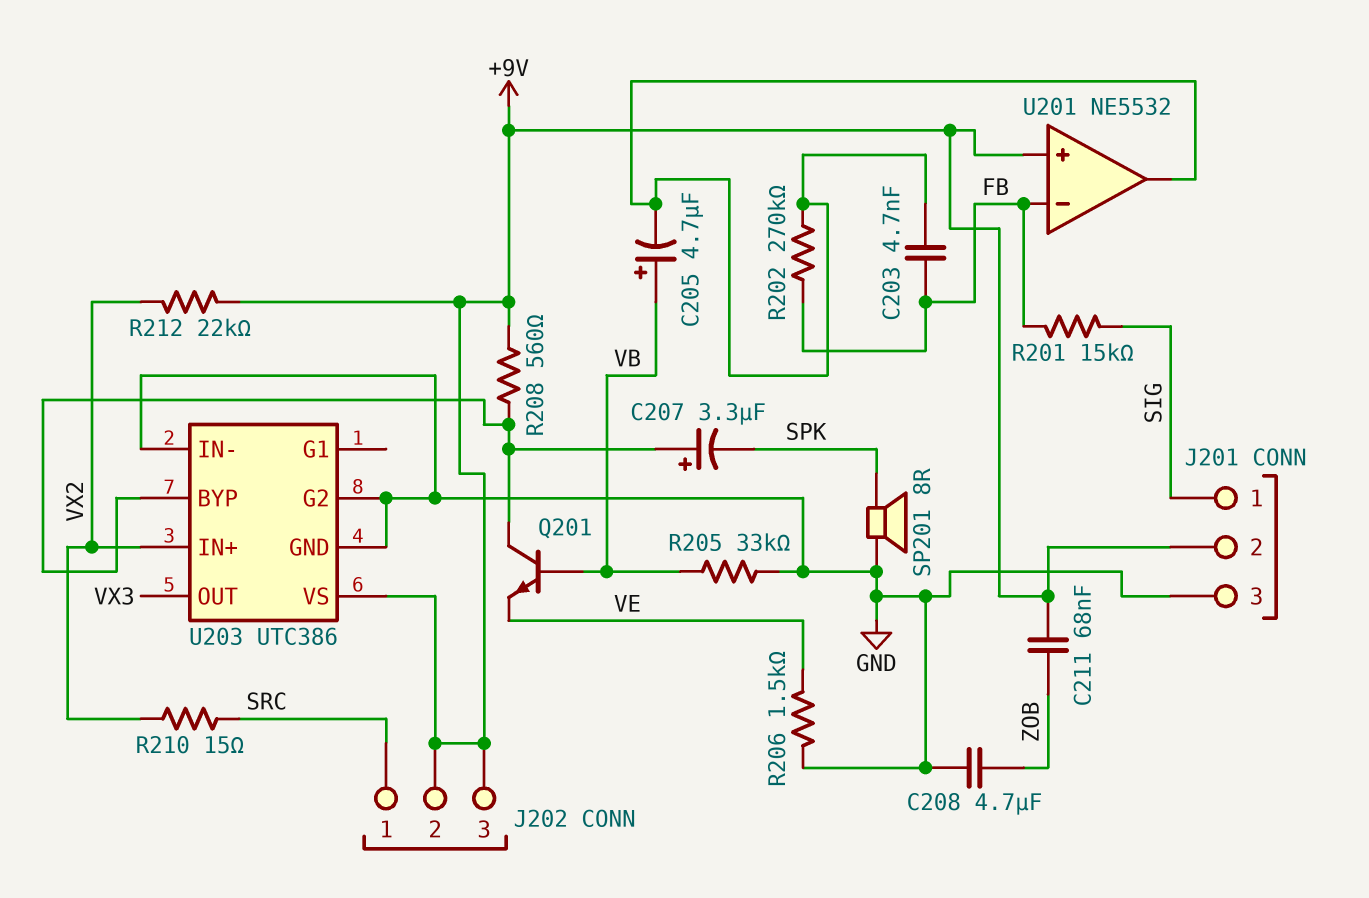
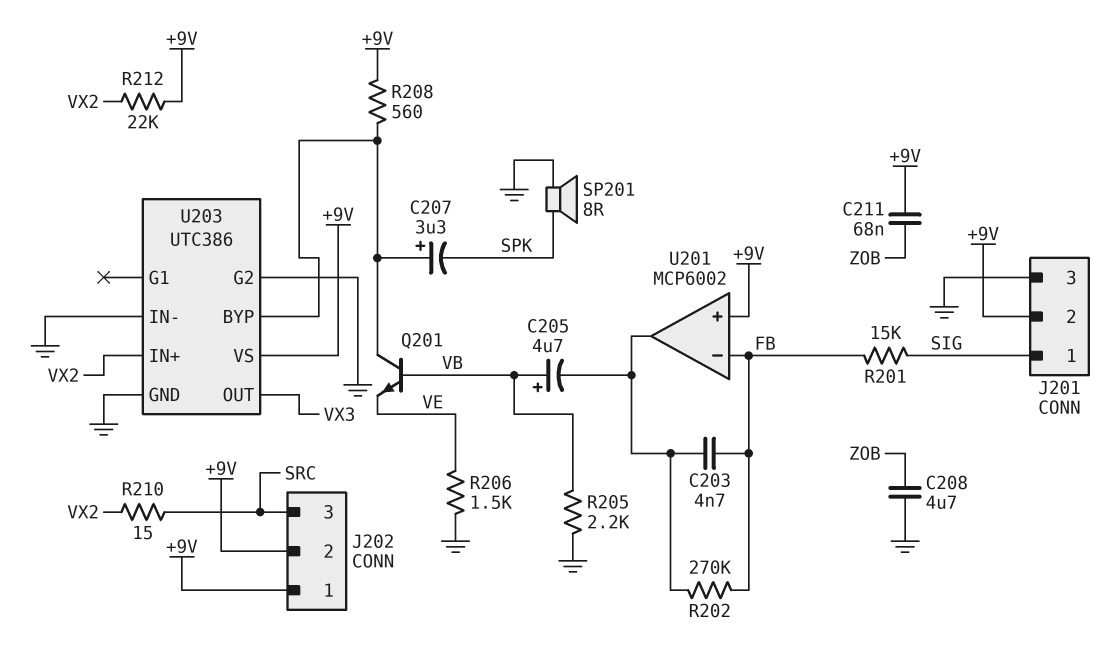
J202 pin 1: SRC -> +9V
J202 pin 3: +9V -> SRC
R205: 33k (GND, VB) -> 2.2k (GND, VB)
U201: NE5532 -> MCP6002

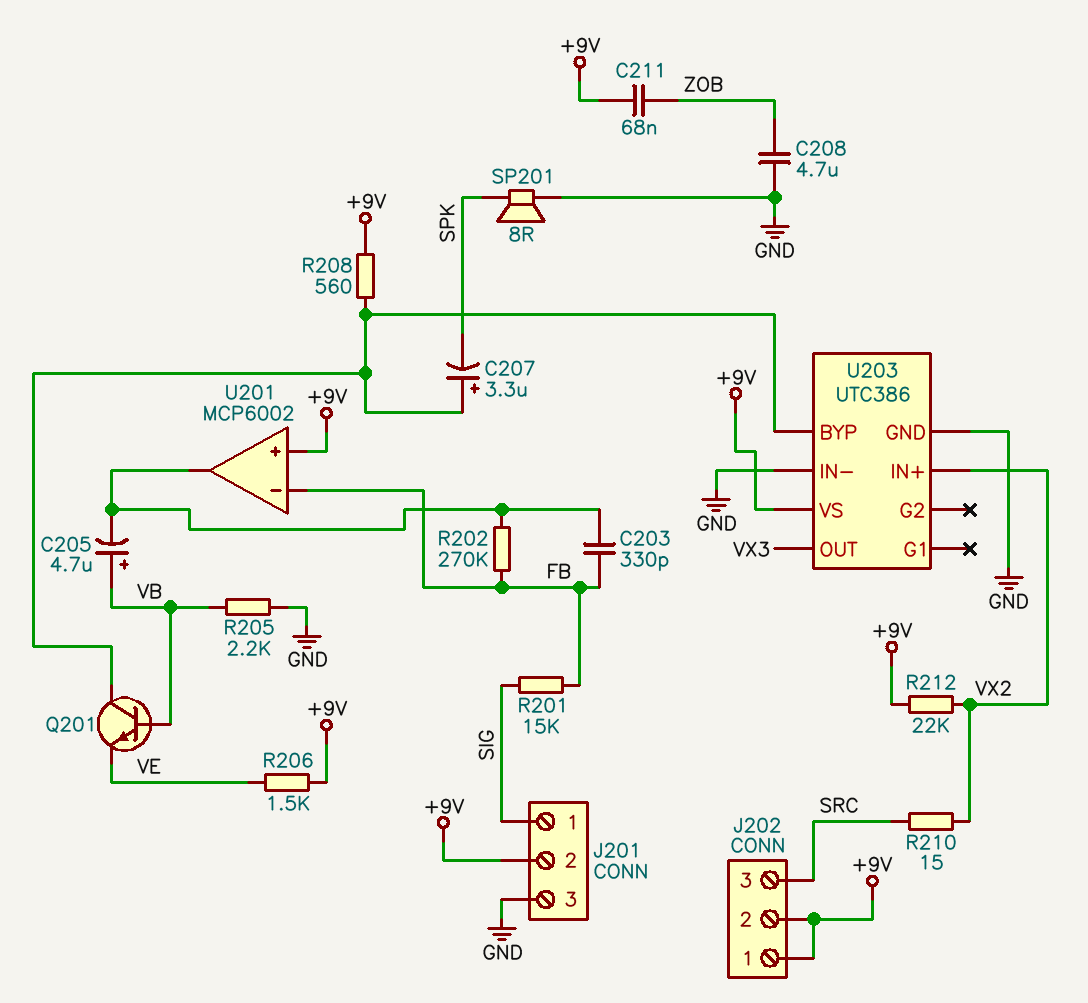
C203: 4.7nF (FB, U201/out) -> 330pF (FB, U201/out)
R206: 1.5k (GND, VE) -> 1.5k (+9V, VE)
U203 pin G2: GND -> none

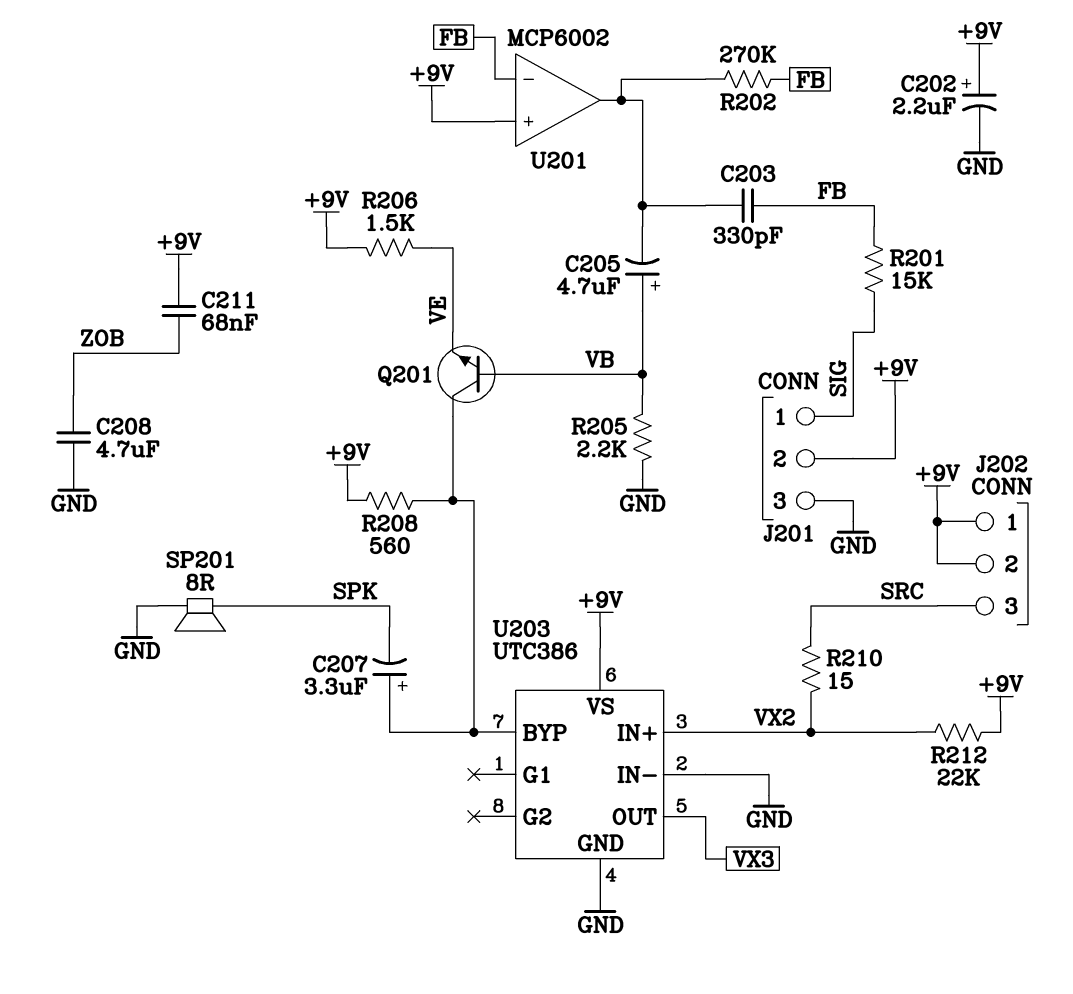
C202: none -> 2.2uF (plus +9V, minus GND)

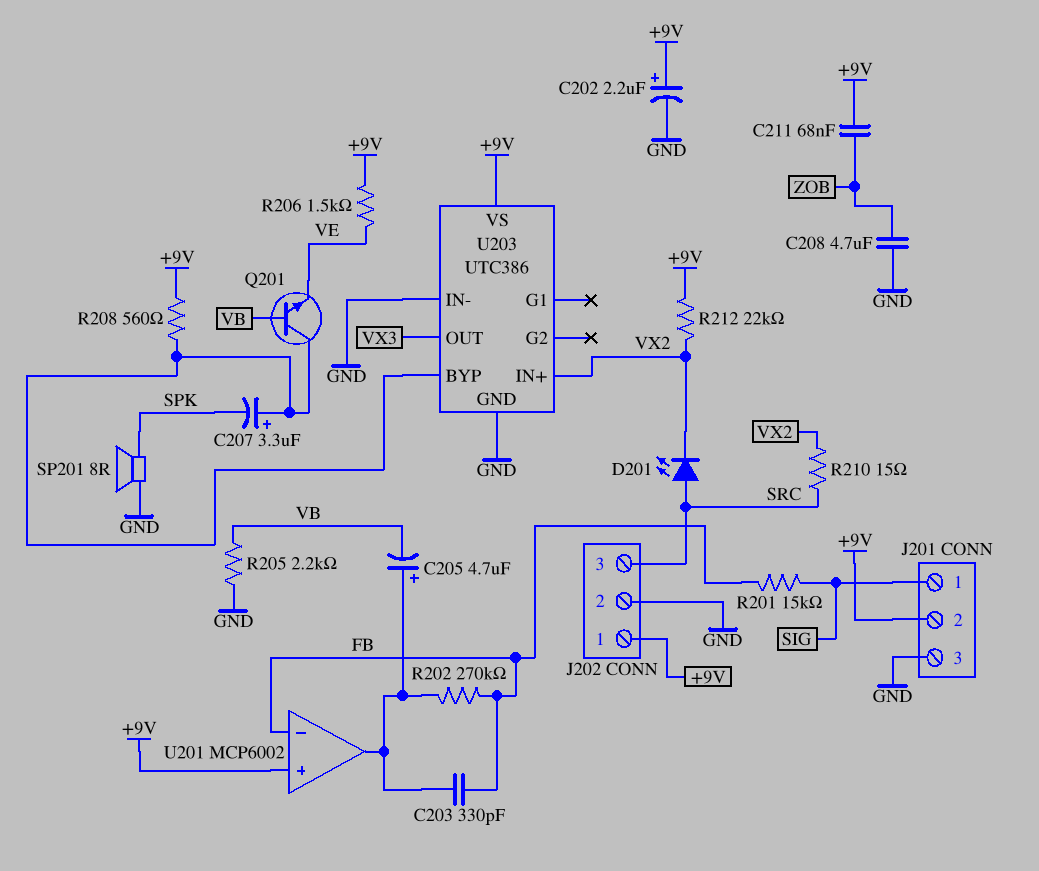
C205: 4.7uF (plus VB, minus U201/out) -> 4.7uF (plus U201/out, minus VB)
D201: none -> LED (A SRC, K VX2)
J202 pin 2: +9V -> GND

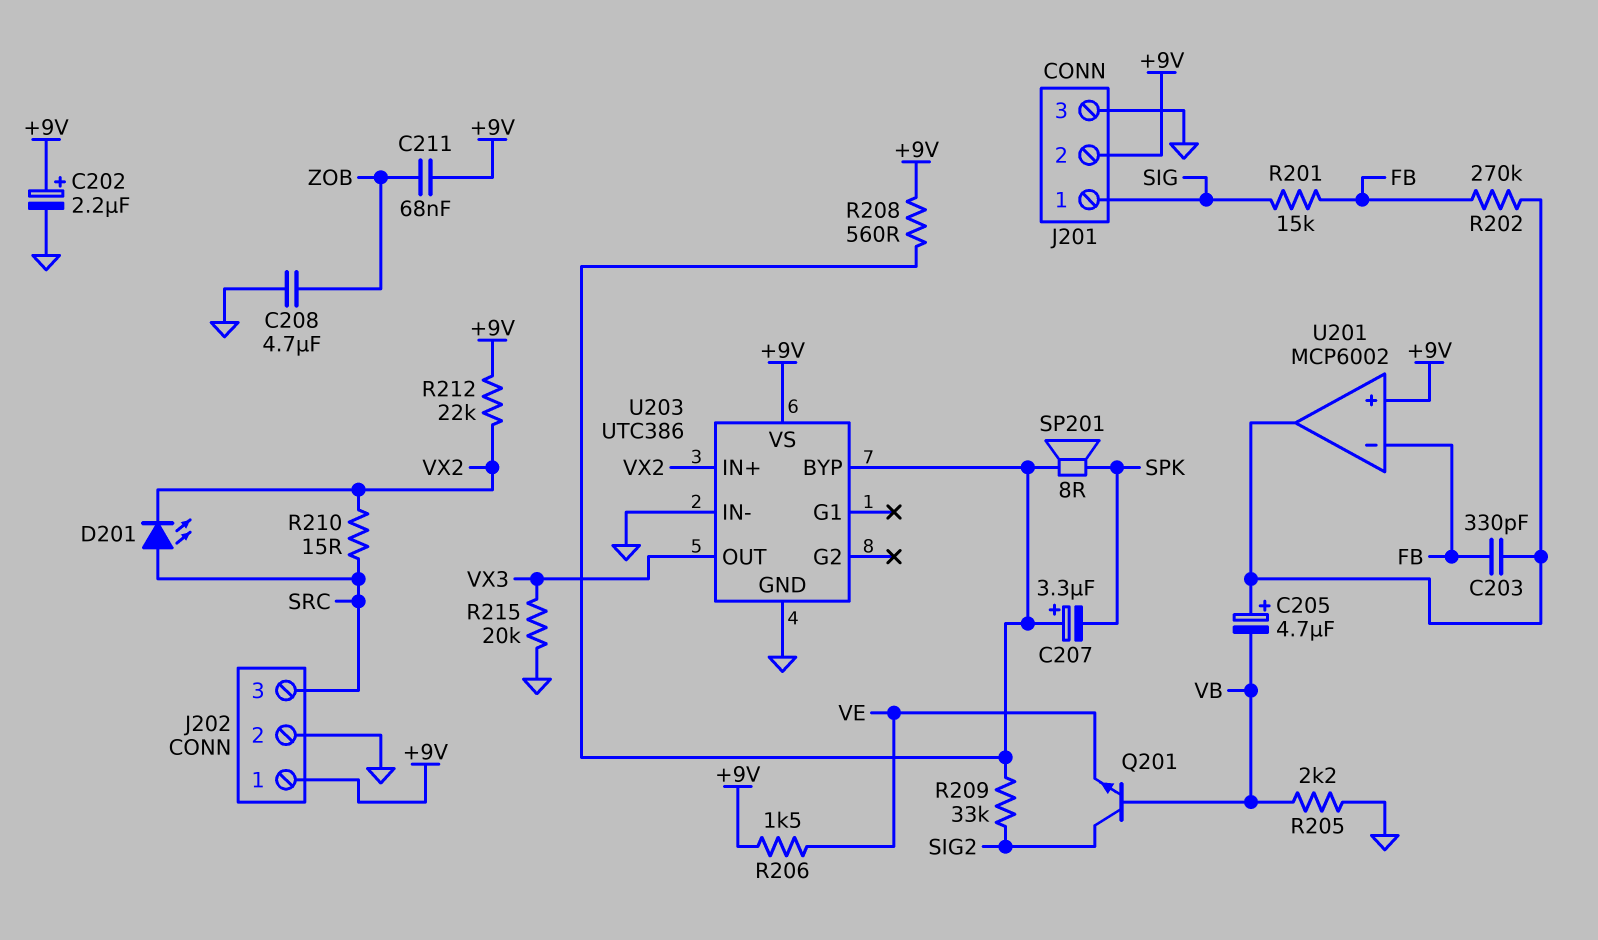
Q201: NPN (B VB, C U203/BYP, E VE) -> NPN (B VB, C SIG2, E VE)
R209: none -> 33k (SIG2, U203/BYP)
R215: none -> 20k (GND, VX3)
SP201: speaker 8R (GND, SPK) -> speaker 8R (SPK, U203/BYP)

